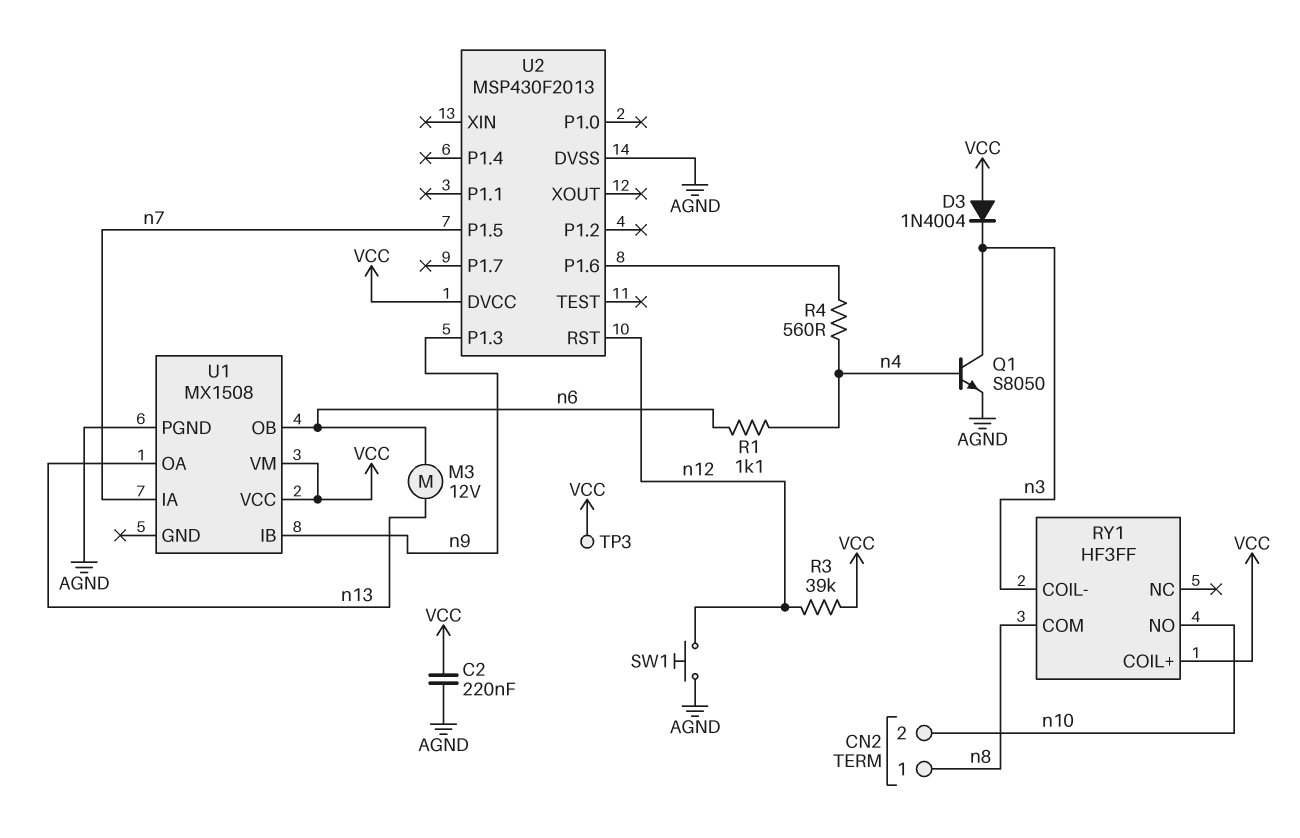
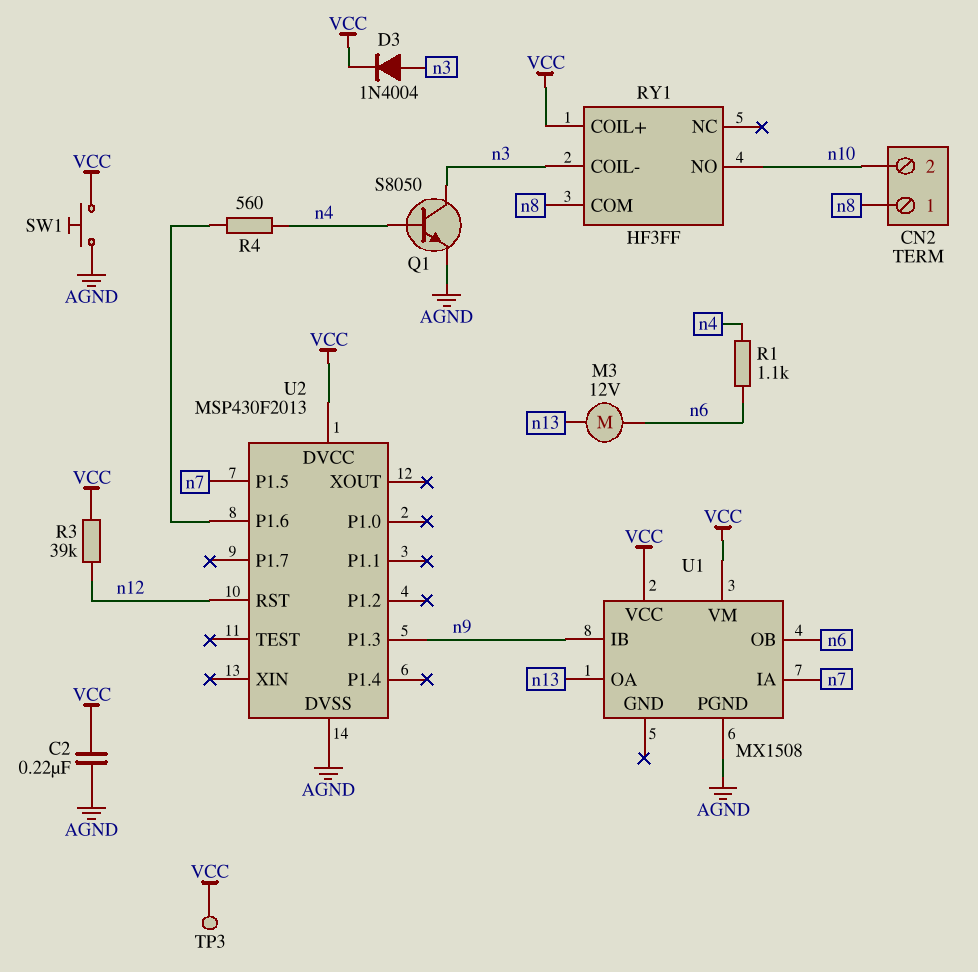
D3: diode 1N4004 (A VCC, K n3) -> diode 1N4004 (A n3, K VCC)
SW1: button (AGND, n12) -> button (AGND, VCC)

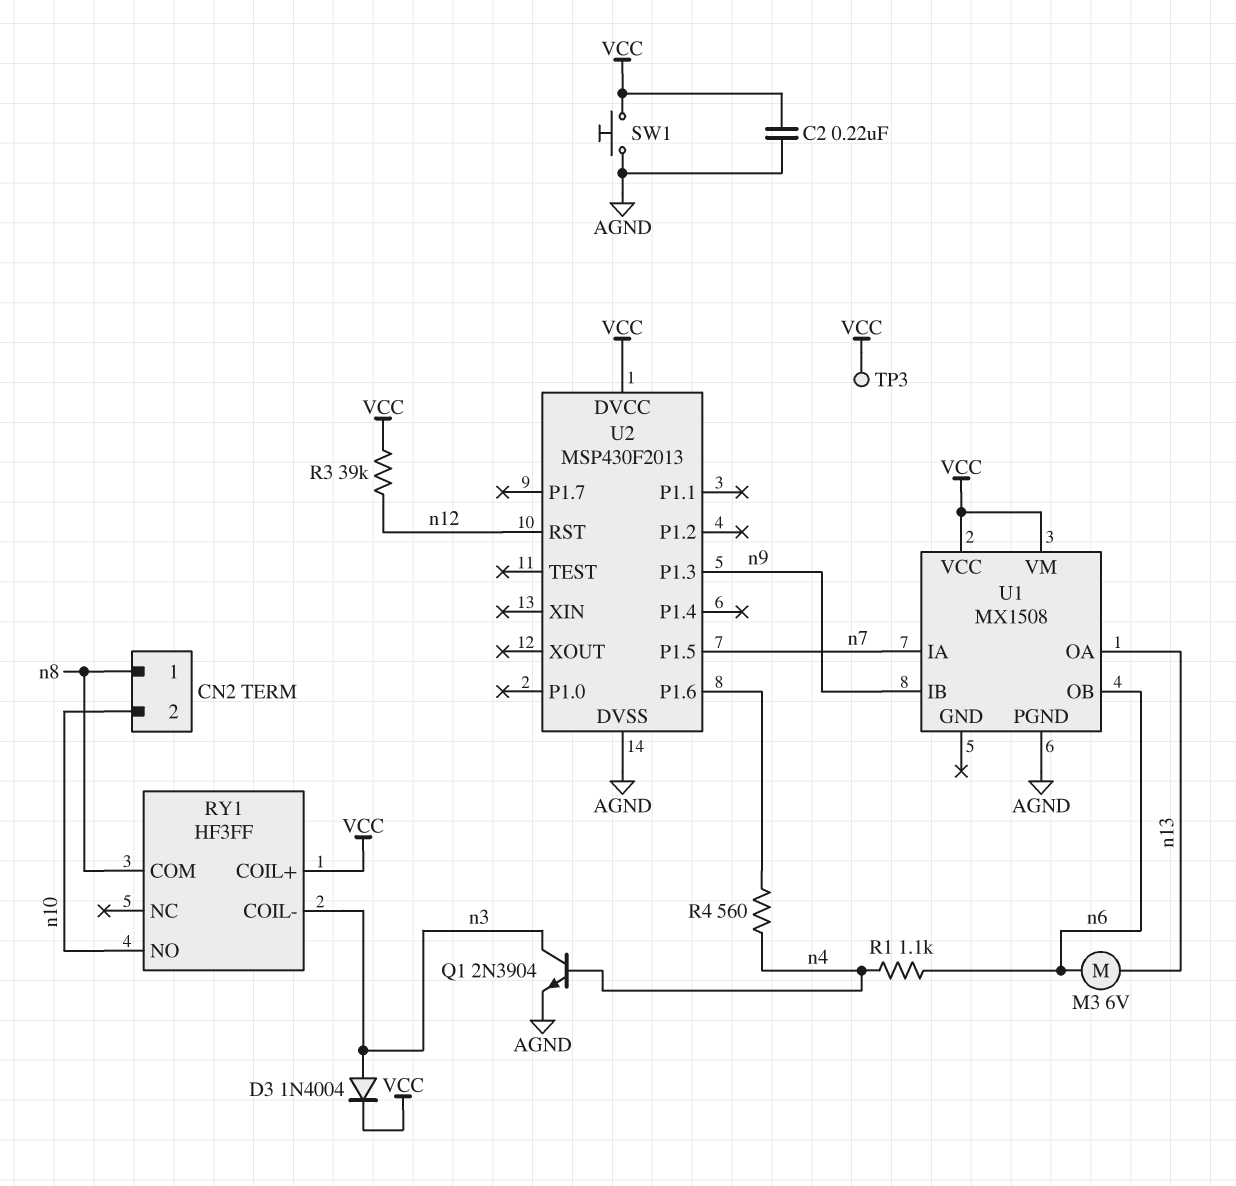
M3: motor 12V (n6, n13) -> motor 6V (n6, n13)
Q1: NPN S8050 (B n4, C n3, E AGND) -> NPN 2N3904 (B n4, C n3, E AGND)

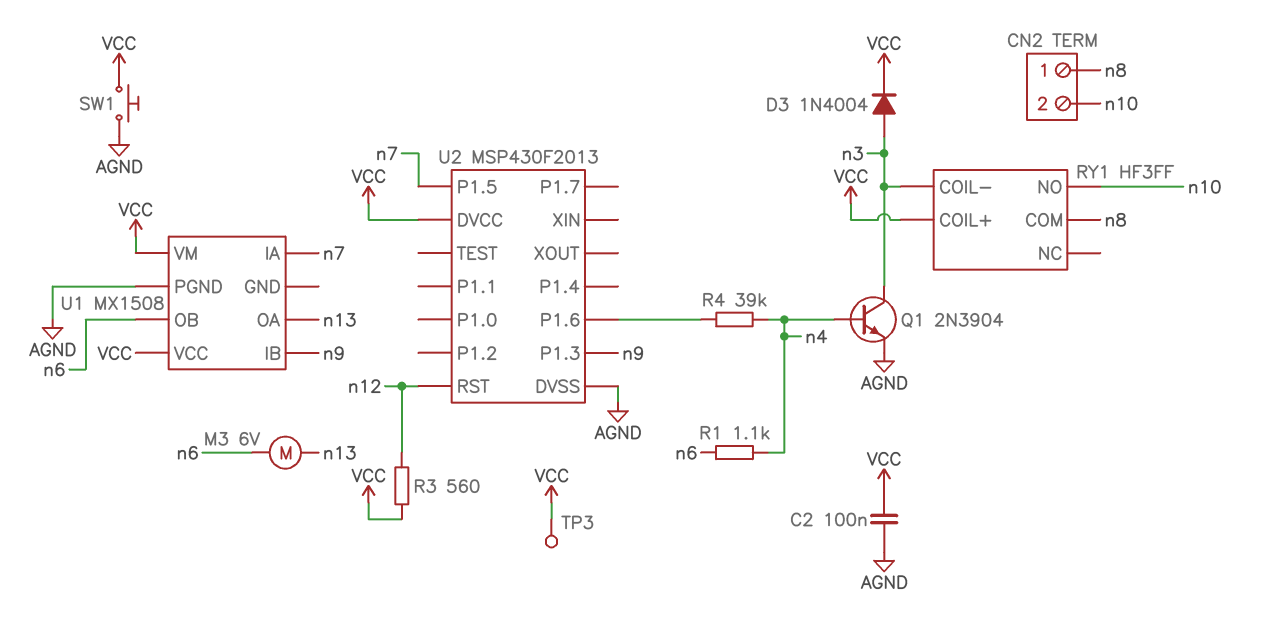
C2: 220nF (AGND, VCC) -> 100nF (AGND, VCC)
R3: 39k (VCC, n12) -> 560 (VCC, n12)
R4: 560 (U2/P1.6, n4) -> 39k (U2/P1.6, n4)

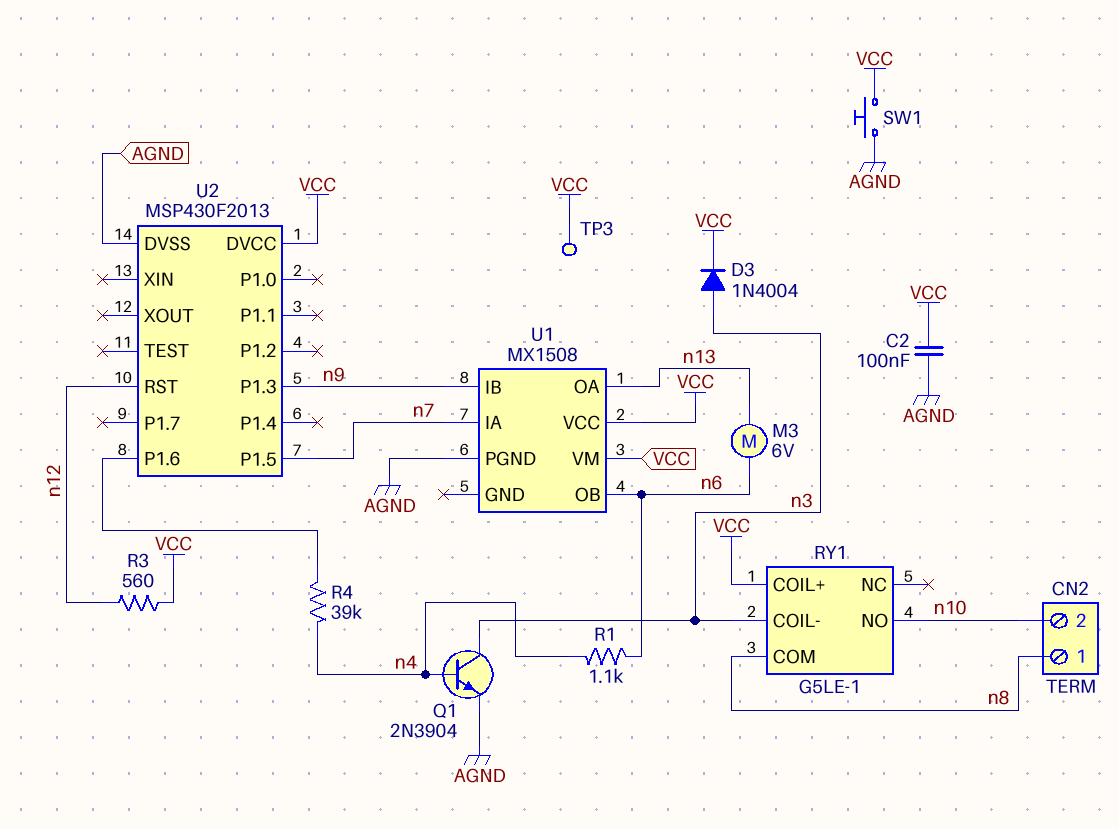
RY1: HF3FF -> G5LE-1

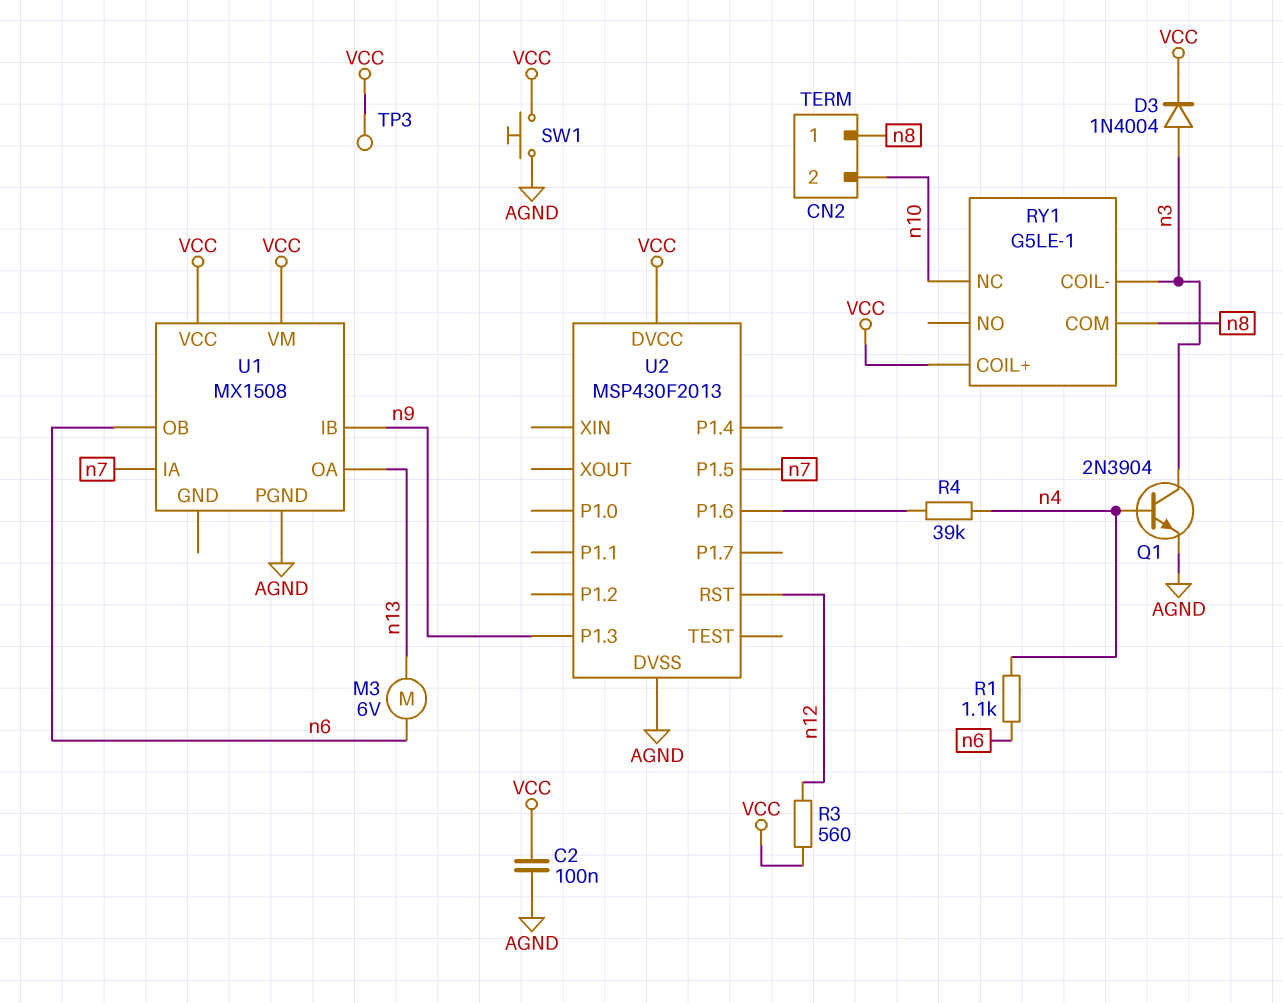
RY1 pin NC: none -> n10
RY1 pin NO: n10 -> none

